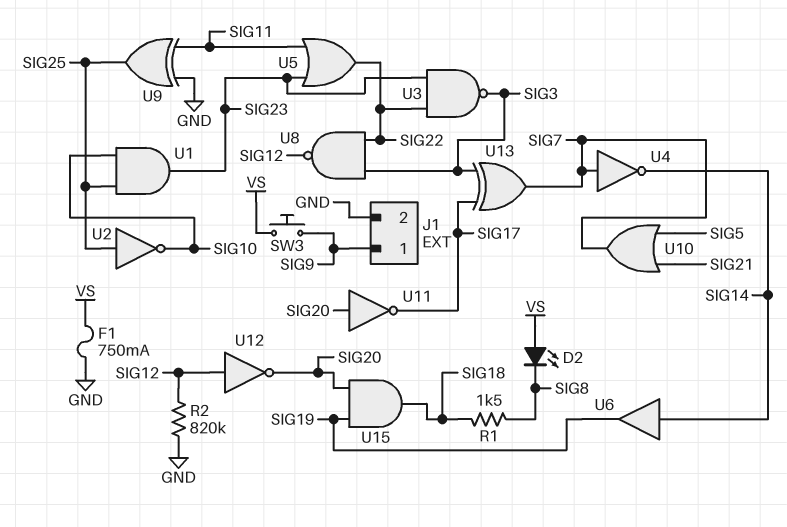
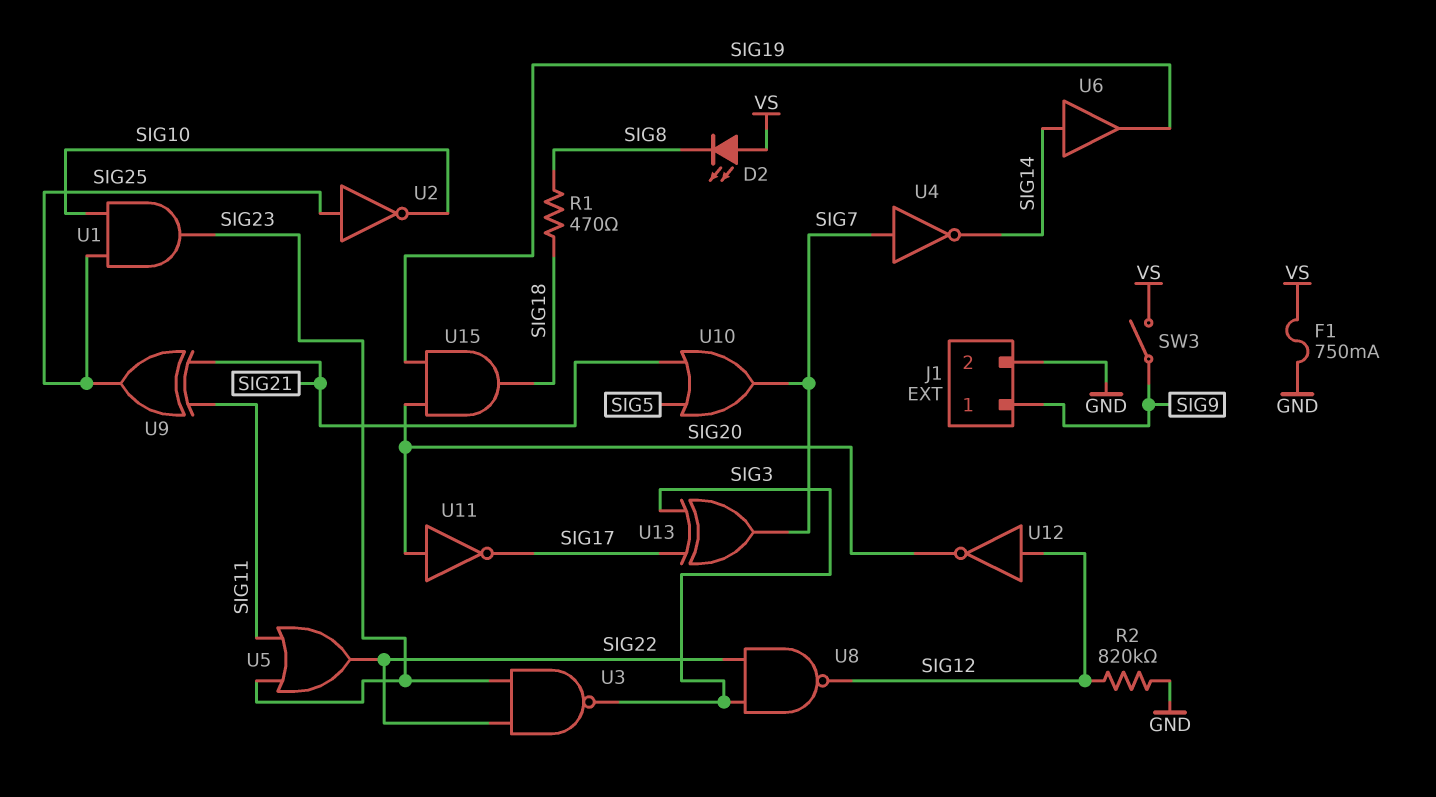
R1: 1.5k (SIG8, SIG18) -> 470 (SIG8, SIG18)
SW3: button (SIG9, VS) -> switch (SIG9, VS)
U9: XOR (in GND, in SIG11, out SIG25) -> XOR (in SIG11, in SIG21, out SIG25)

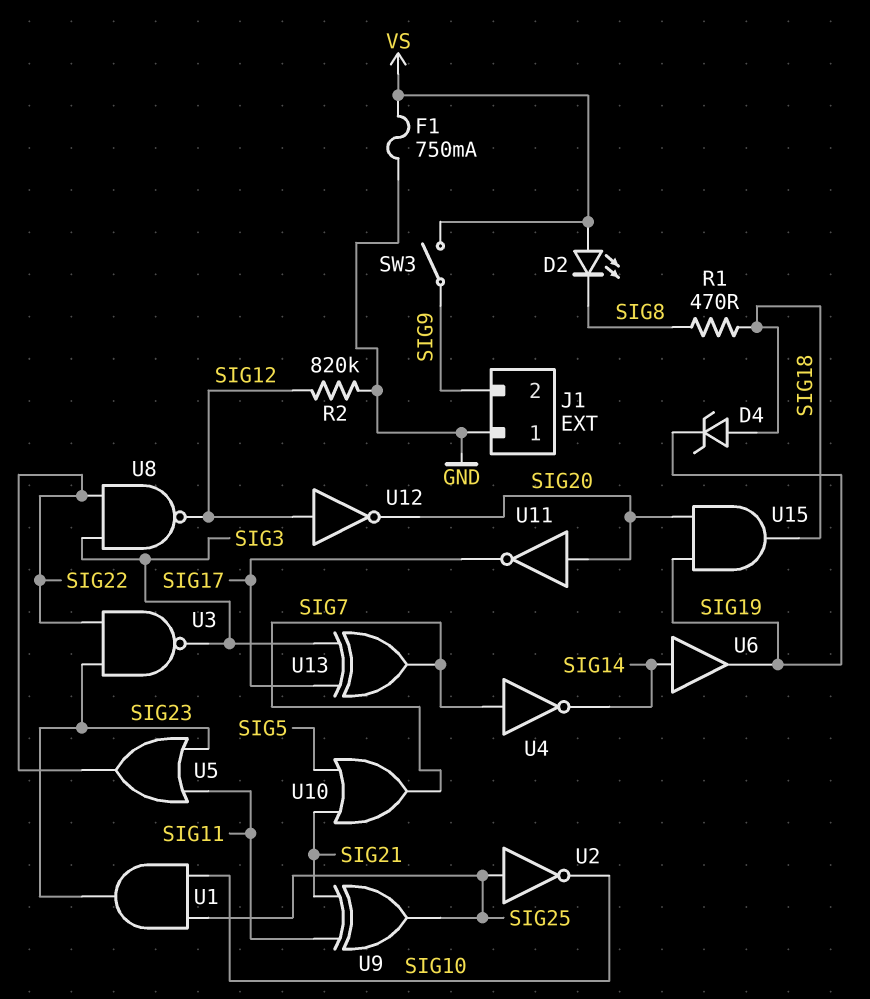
D4: none -> zener (A SIG18, K SIG19)
J1 pin 1: SIG9 -> GND
J1 pin 2: GND -> SIG9

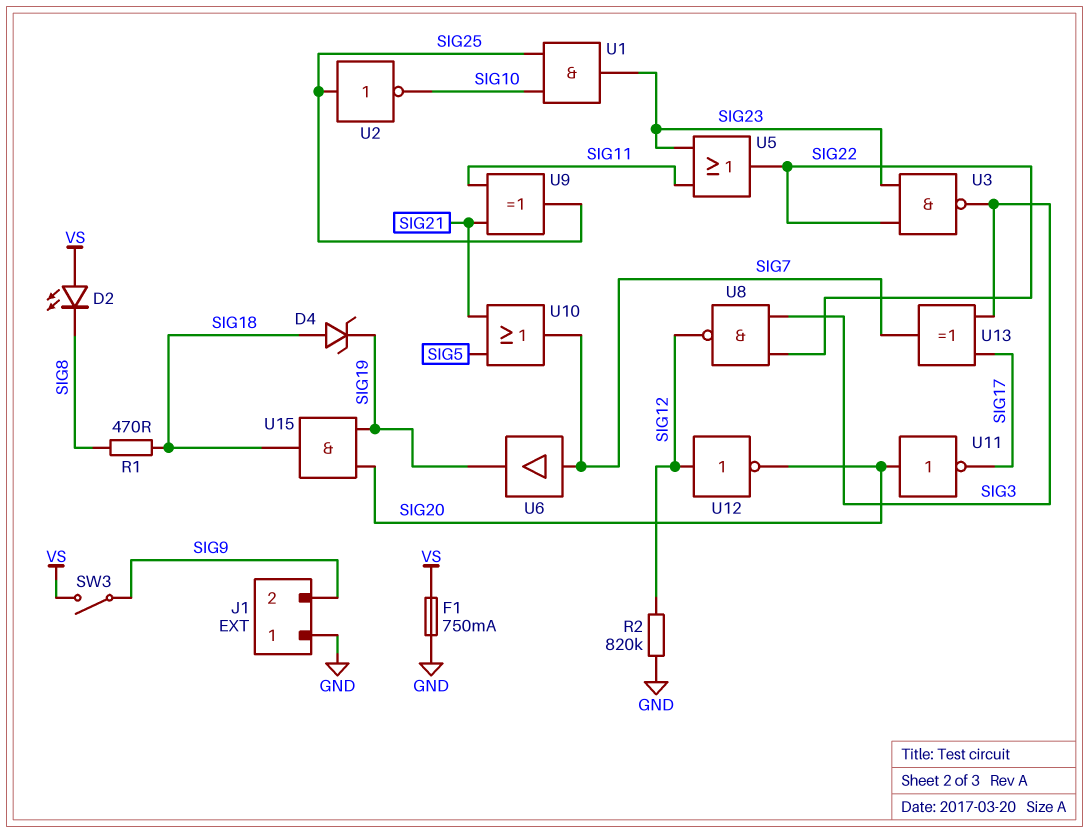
U4: NOT (in SIG7, out SIG14) -> none
U6: buffer (in SIG14, out SIG19) -> buffer (in SIG7, out SIG19)

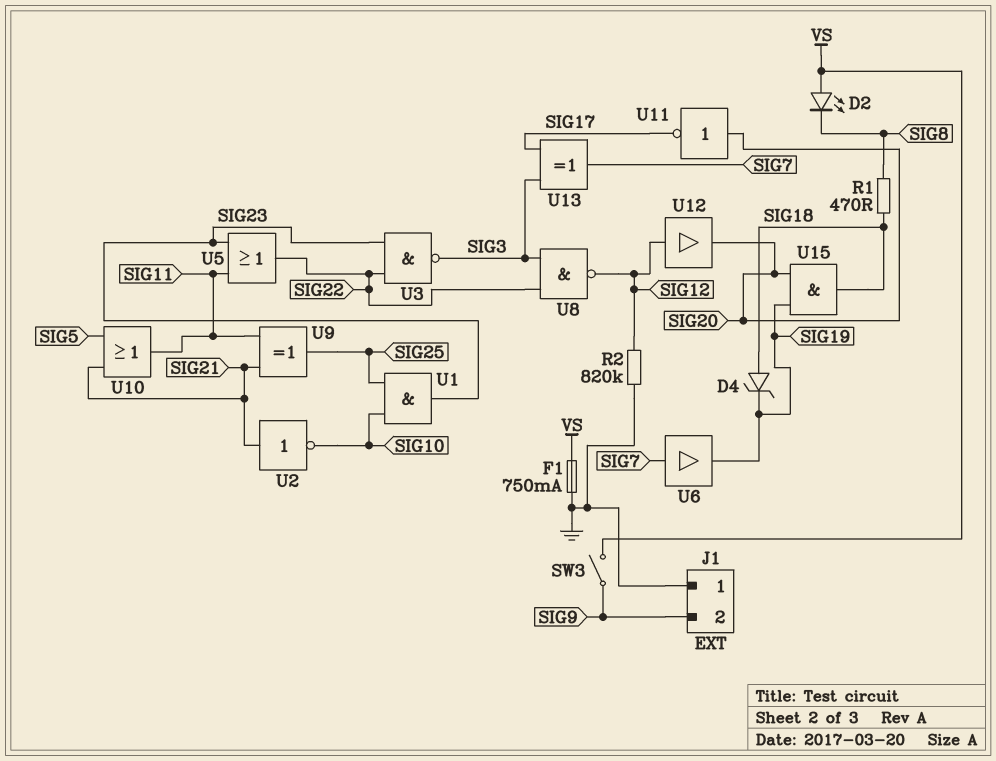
U2: NOT (in SIG25, out SIG10) -> NOT (in SIG21, out SIG10)
U10: OR (in SIG5, in SIG21, out SIG7) -> OR (in SIG5, in SIG21, out SIG11)
U12: NOT (in SIG12, out SIG20) -> buffer (in SIG12, out SIG20)

